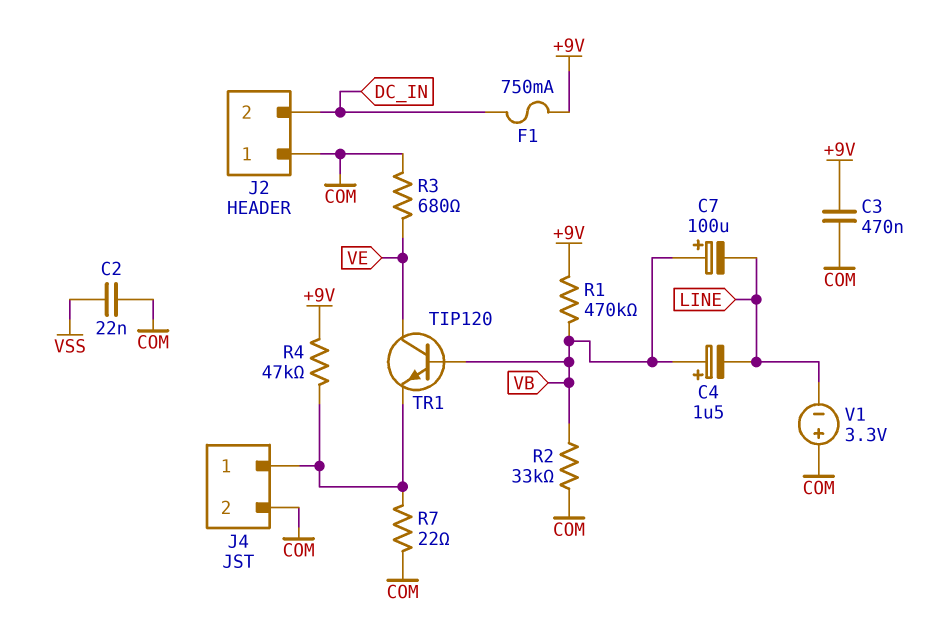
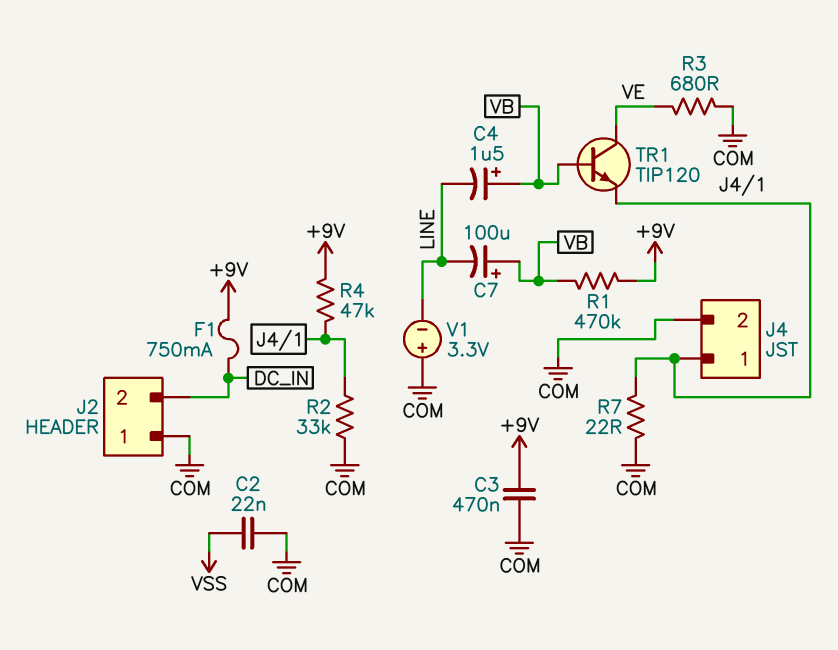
R2: 33k (COM, VB) -> 33k (COM, J4/1)

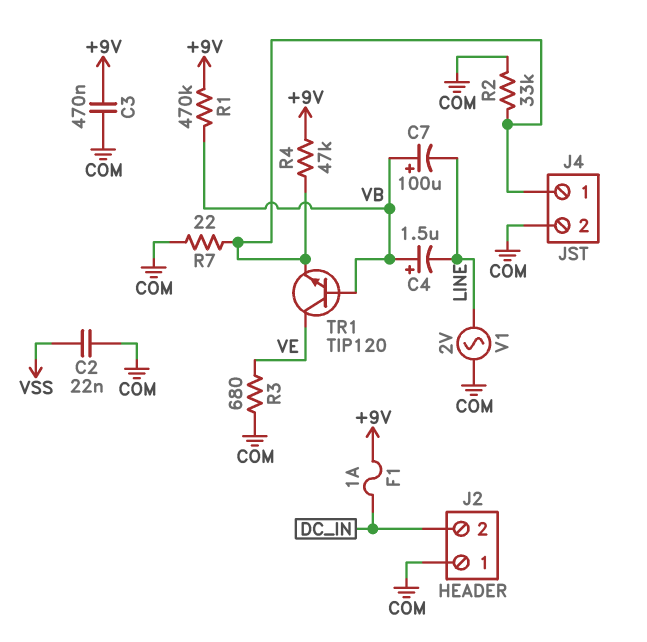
F1: 750mA (+9V, DC_IN) -> 1A (+9V, DC_IN)
V1: 3.3V (plus COM, minus LINE) -> AC 2V (COM, LINE)

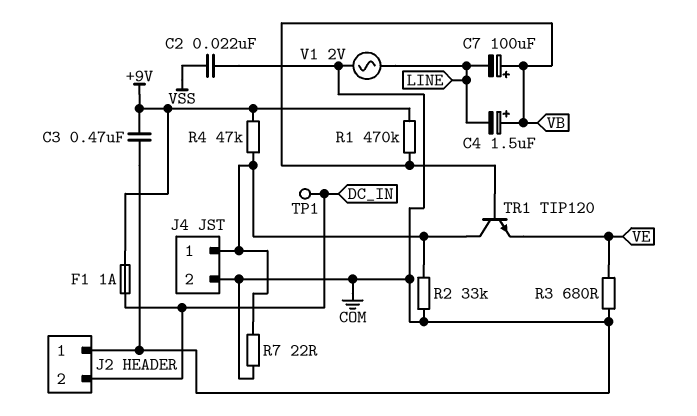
TP1: none -> test point (DC_IN)
TR1: NPN TIP120 (B VB, C VE, E J4/1) -> NPN TIP120 (B VB, C J4/1, E VE)

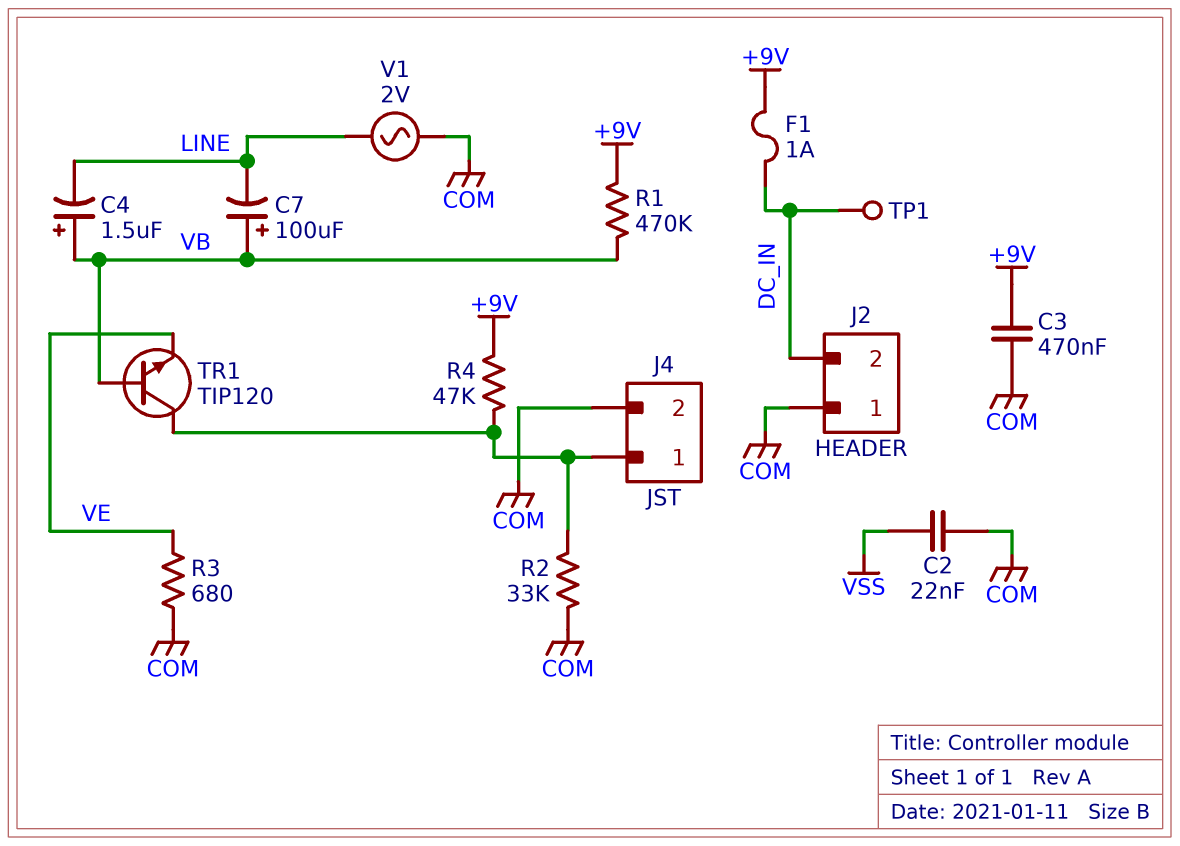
R7: 22 (COM, J4/1) -> none

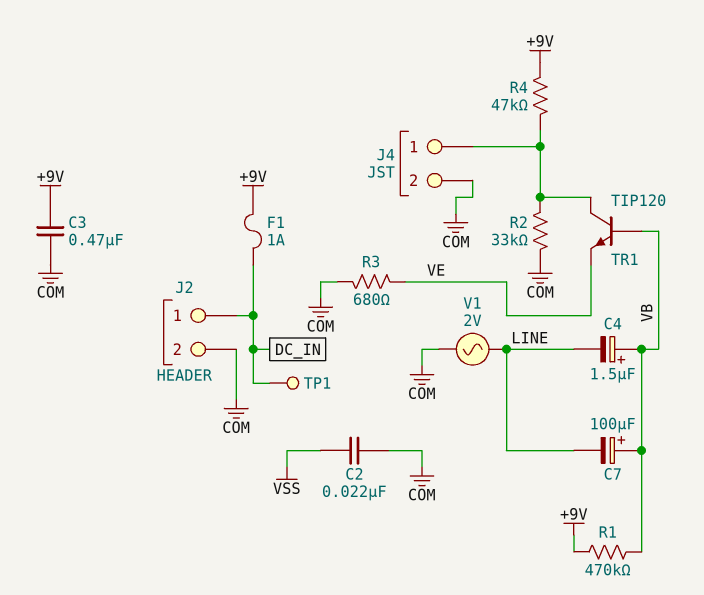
J2 pin 1: COM -> DC_IN
J2 pin 2: DC_IN -> COM

